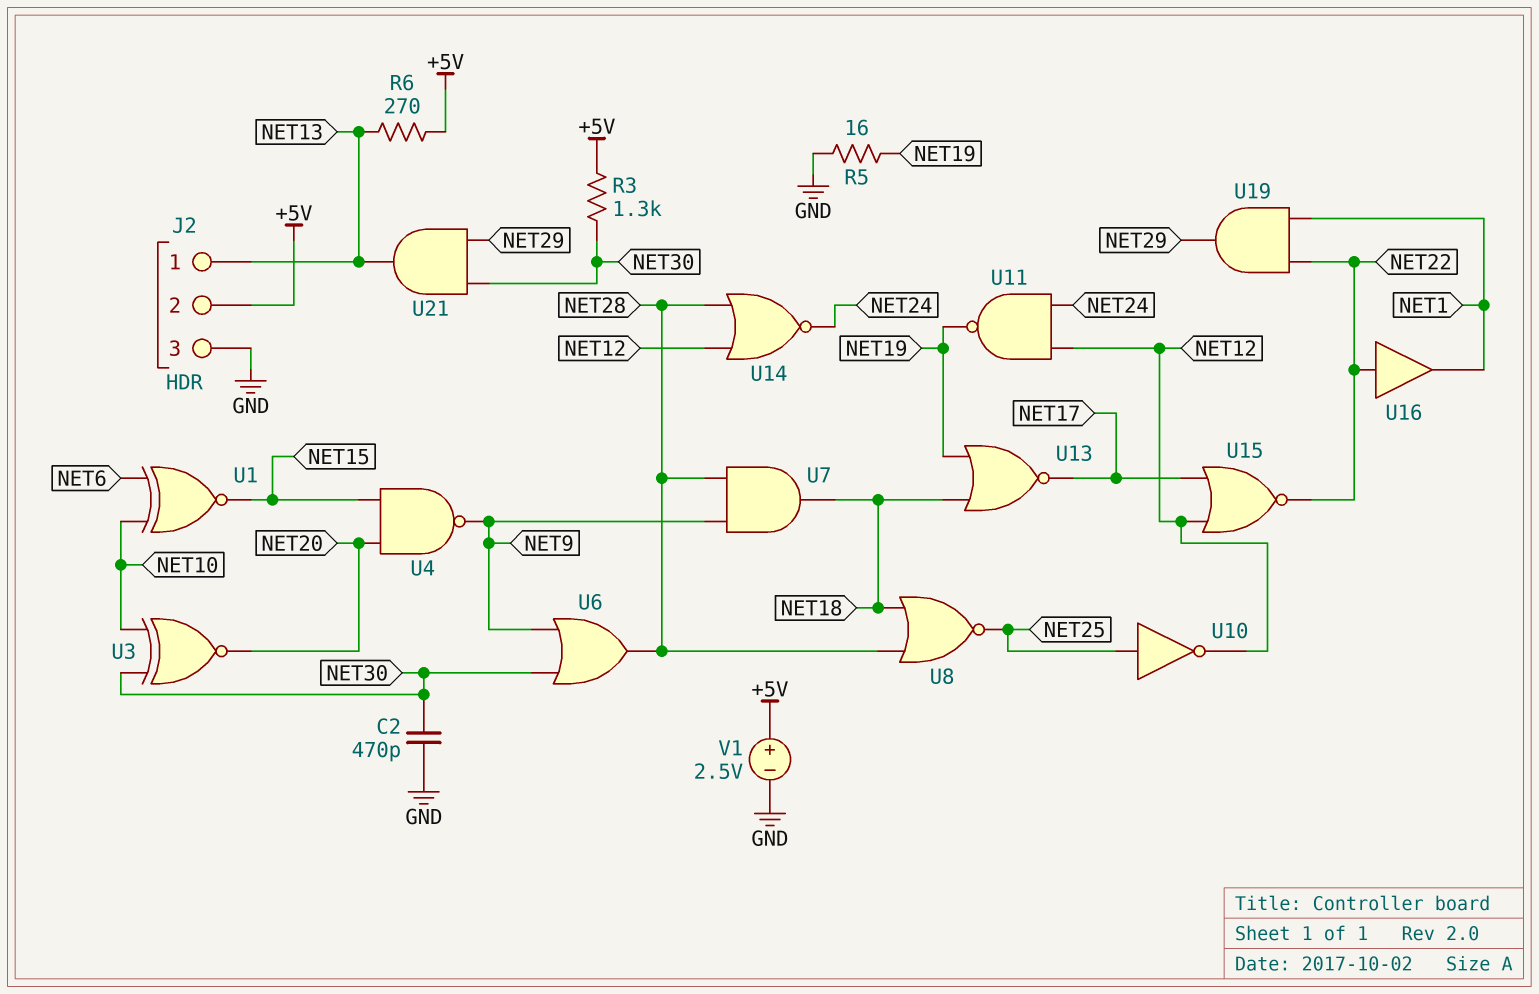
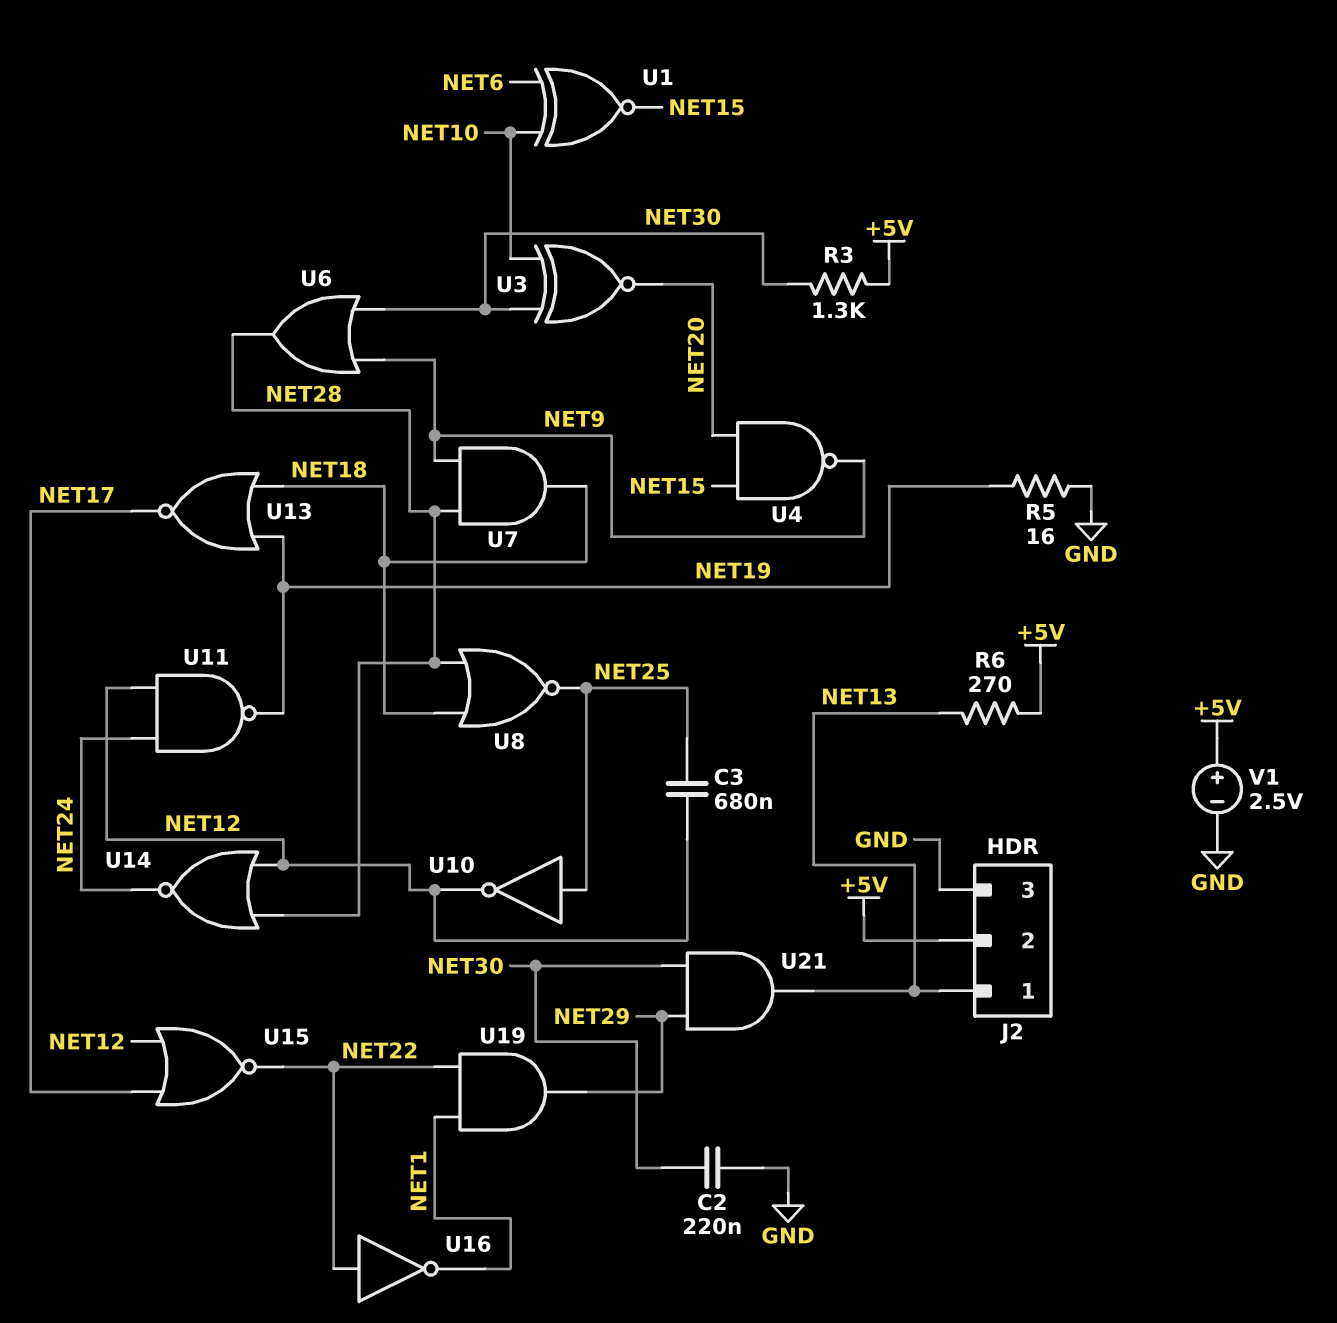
C2: 470pF (GND, NET30) -> 220nF (GND, NET30)
C3: none -> 680nF (NET12, NET25)
U16: buffer (in NET22, out NET1) -> NOT (in NET22, out NET1)

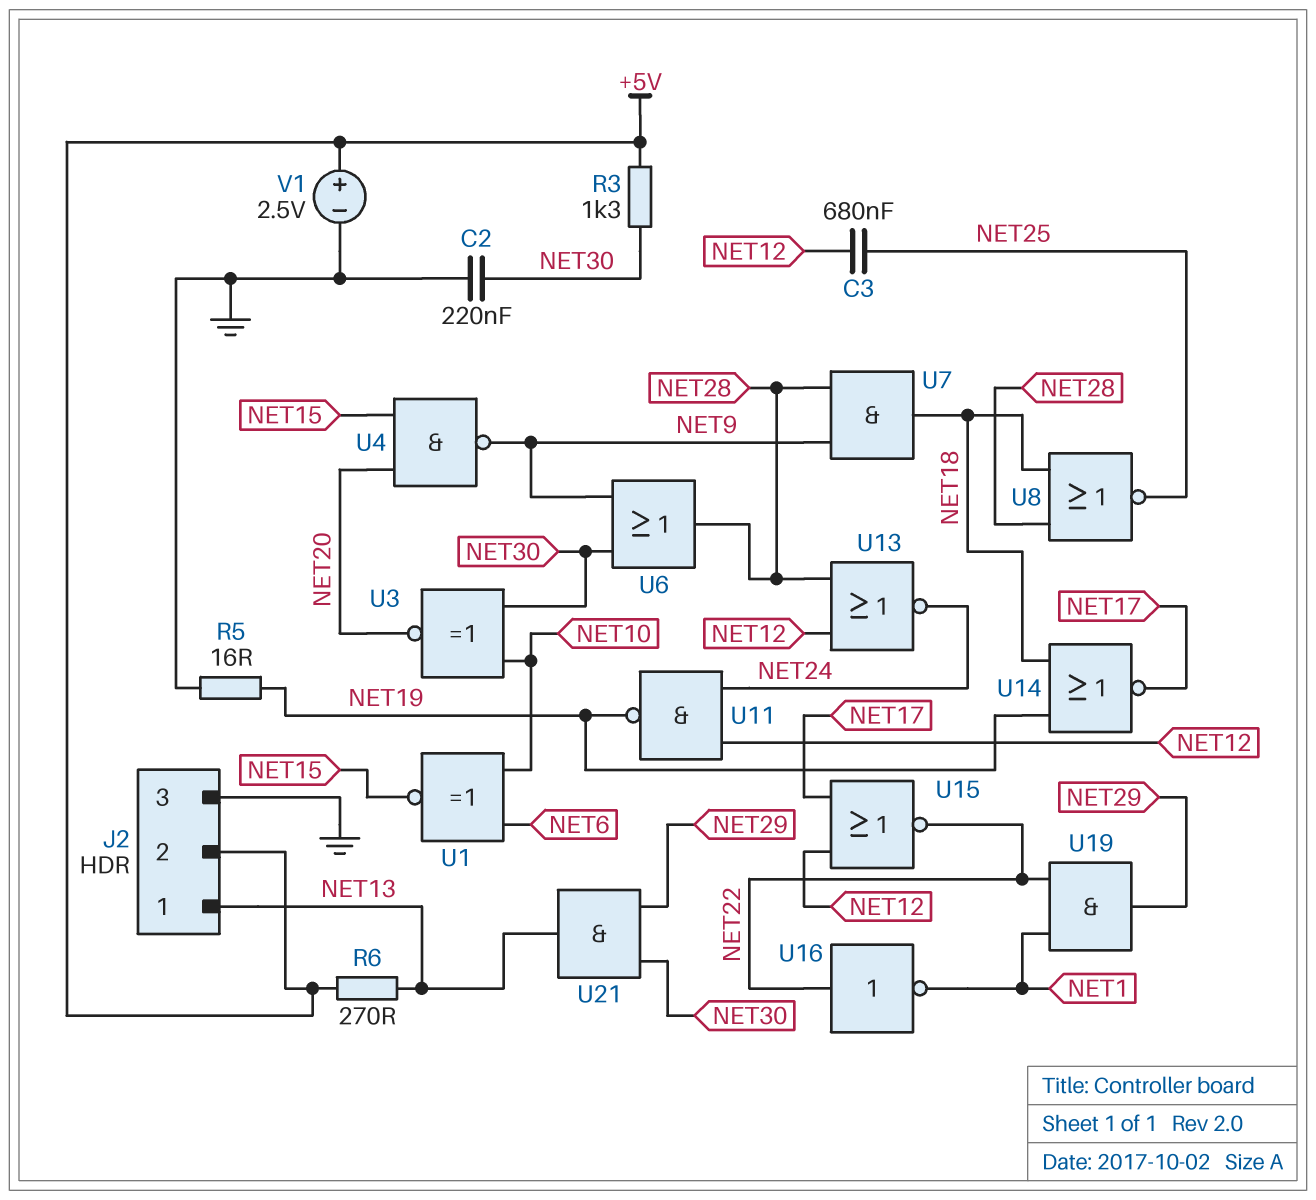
U10: NOT (in NET25, out NET12) -> none
U13: NOR (in NET18, in NET19, out NET17) -> NOR (in NET12, in NET28, out NET24)
U14: NOR (in NET12, in NET28, out NET24) -> NOR (in NET18, in NET19, out NET17)

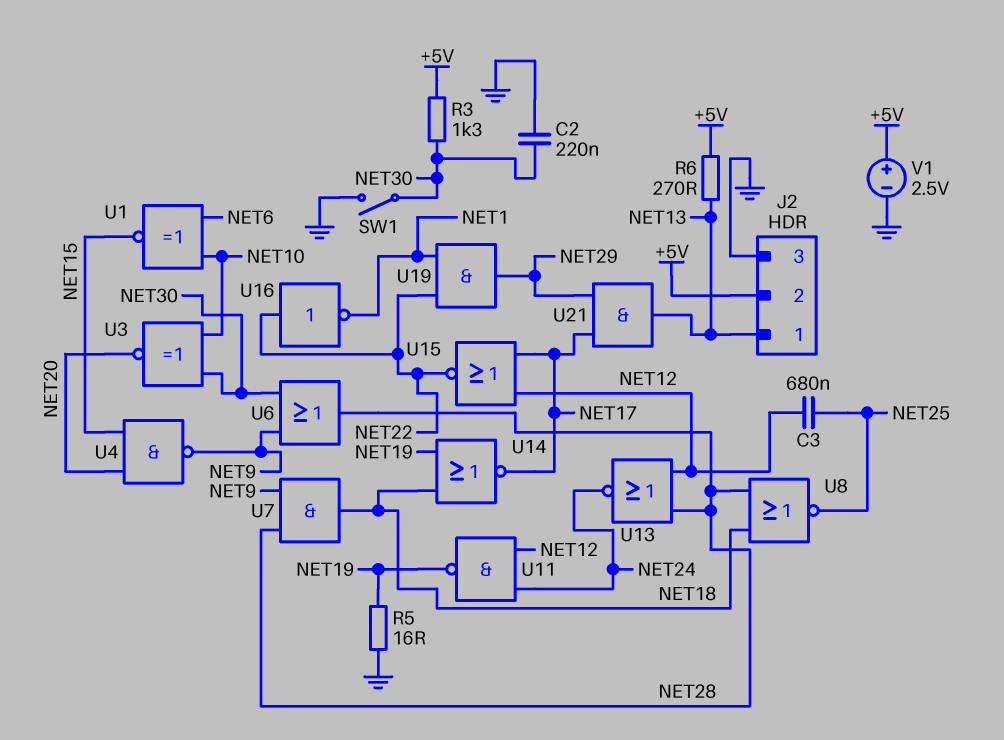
SW1: none -> switch (GND, NET30)
U21: AND (in NET29, in NET30, out NET13) -> AND (in NET17, in NET29, out NET13)

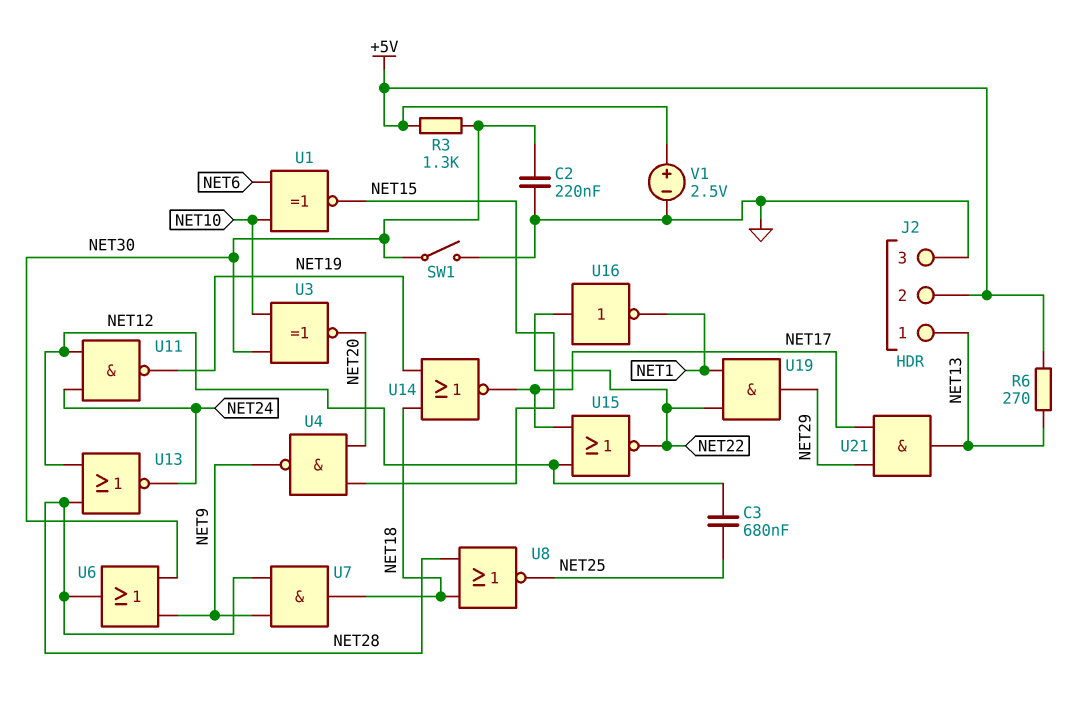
R5: 16 (GND, NET19) -> none

